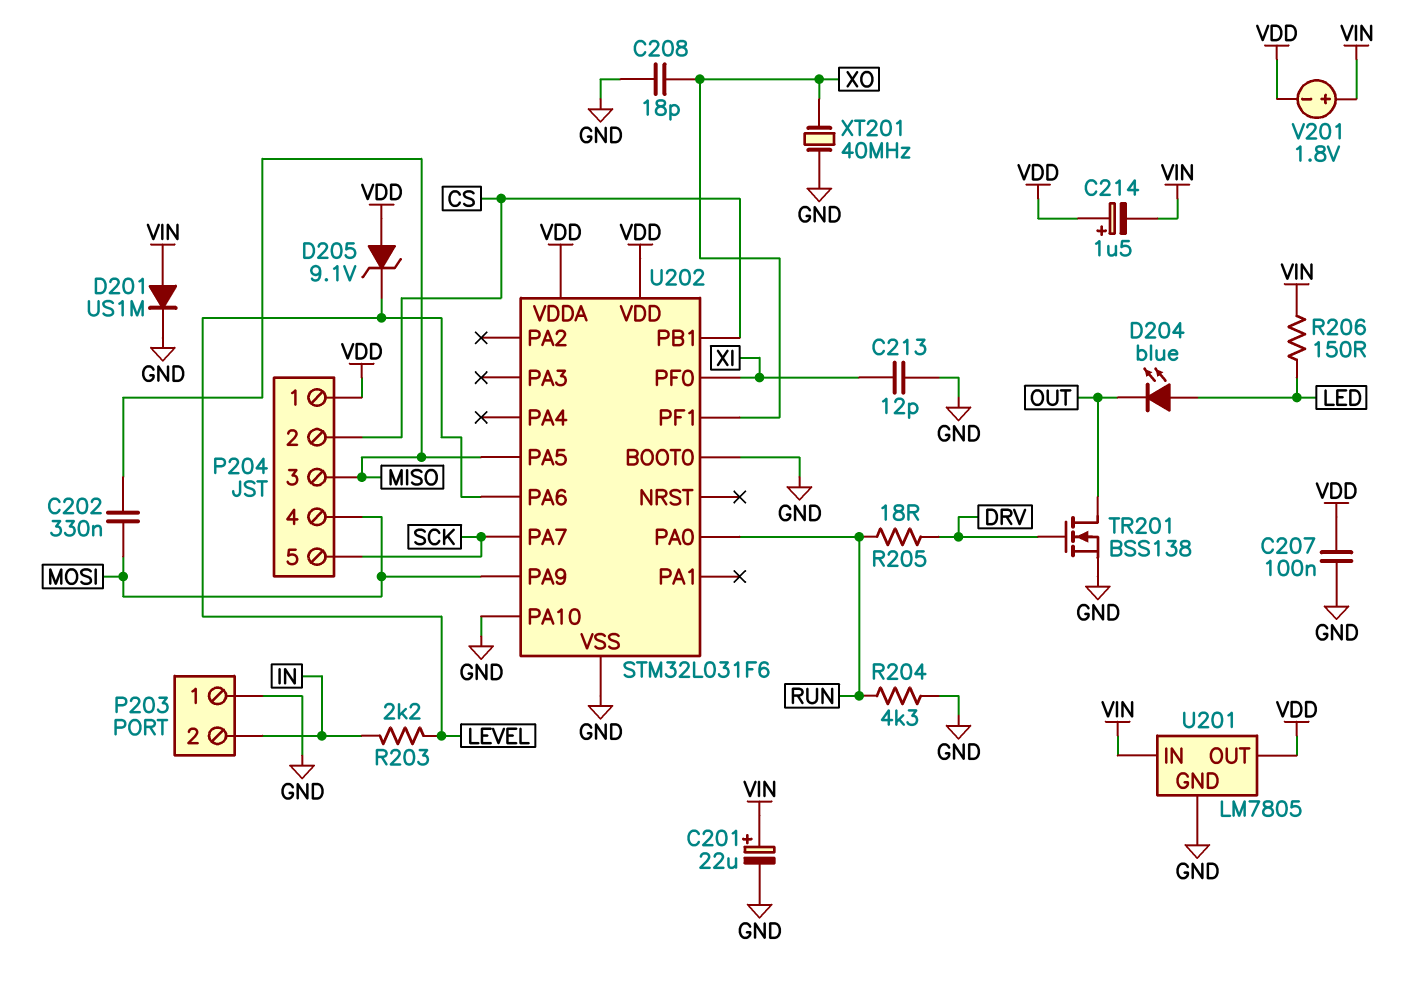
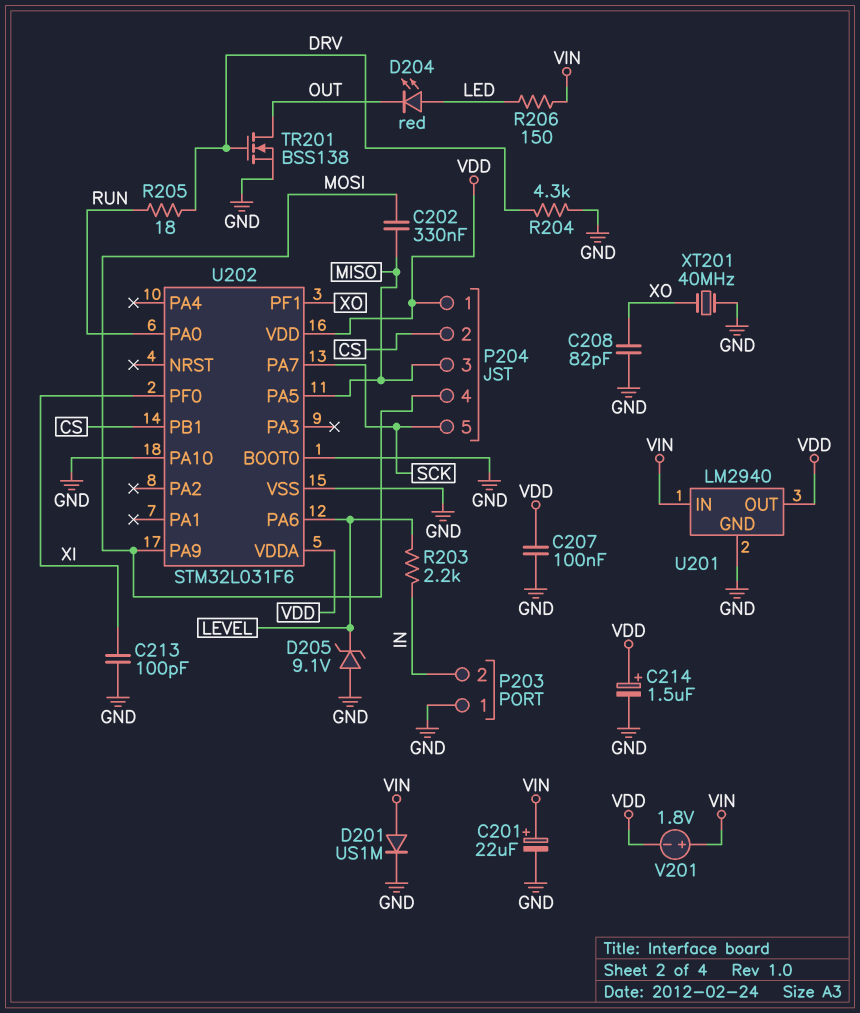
C208: 18pF (GND, XO) -> 82pF (GND, XO)
C213: 12pF (GND, XI) -> 100pF (GND, XI)
C214: 1.5uF (plus VDD, minus VIN) -> 1.5uF (plus VDD, minus GND)
D204: LED blue (A LED, K OUT) -> LED red (A LED, K OUT)
D205: zener 9.1V (A VDD, K LEVEL) -> zener 9.1V (A GND, K LEVEL)
R204: 4.3k (GND, RUN) -> 4.3k (DRV, GND)
U201: LM7805 -> LM2940

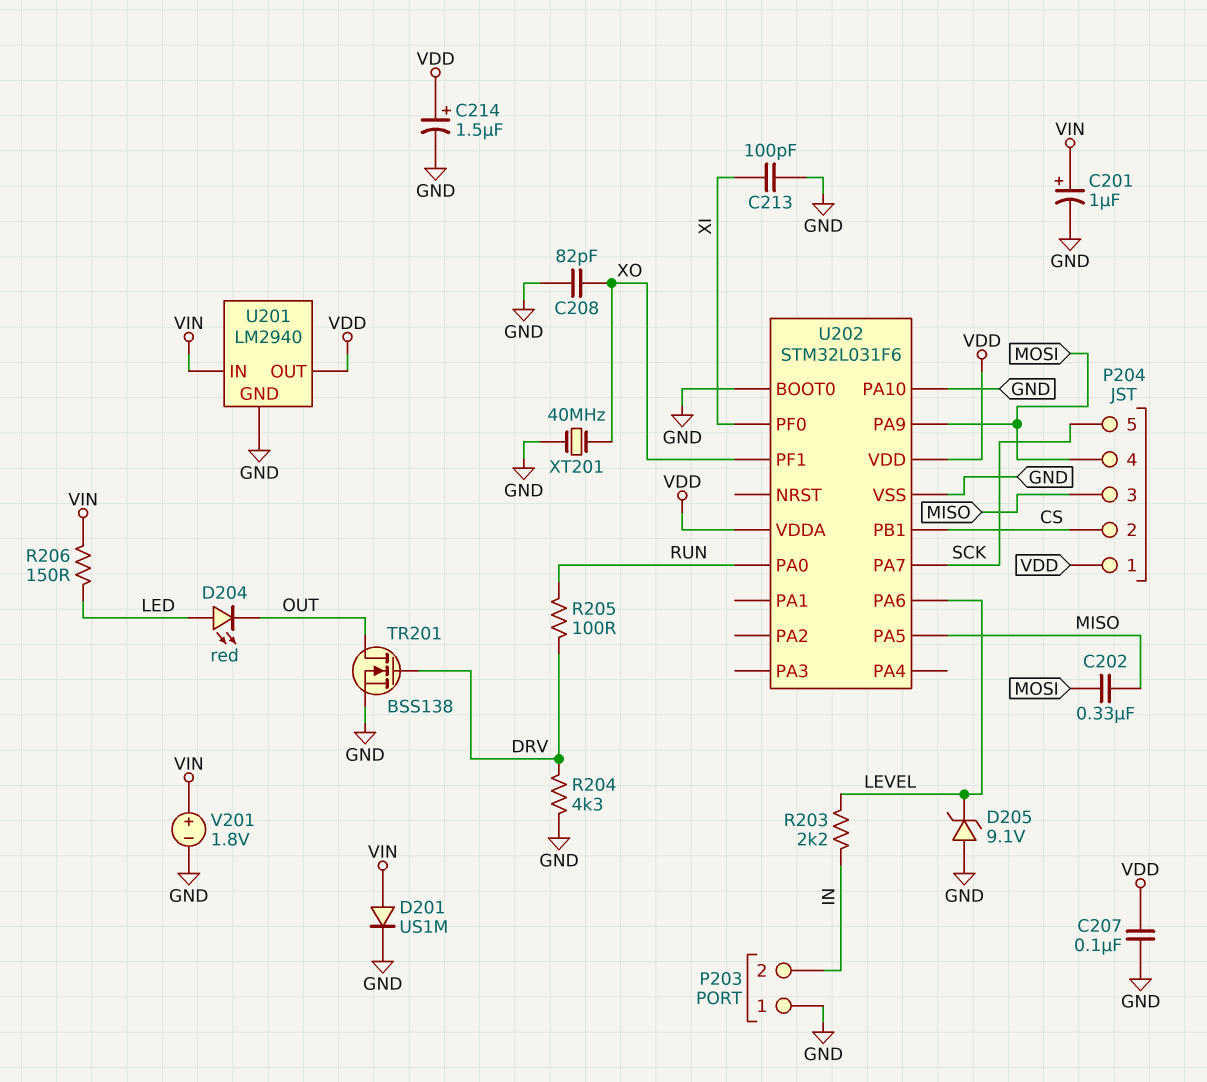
C201: 22uF (plus VIN, minus GND) -> 1uF (plus VIN, minus GND)
R205: 18 (DRV, RUN) -> 100 (DRV, RUN)
V201: 1.8V (plus VIN, minus VDD) -> 1.8V (plus VIN, minus GND)

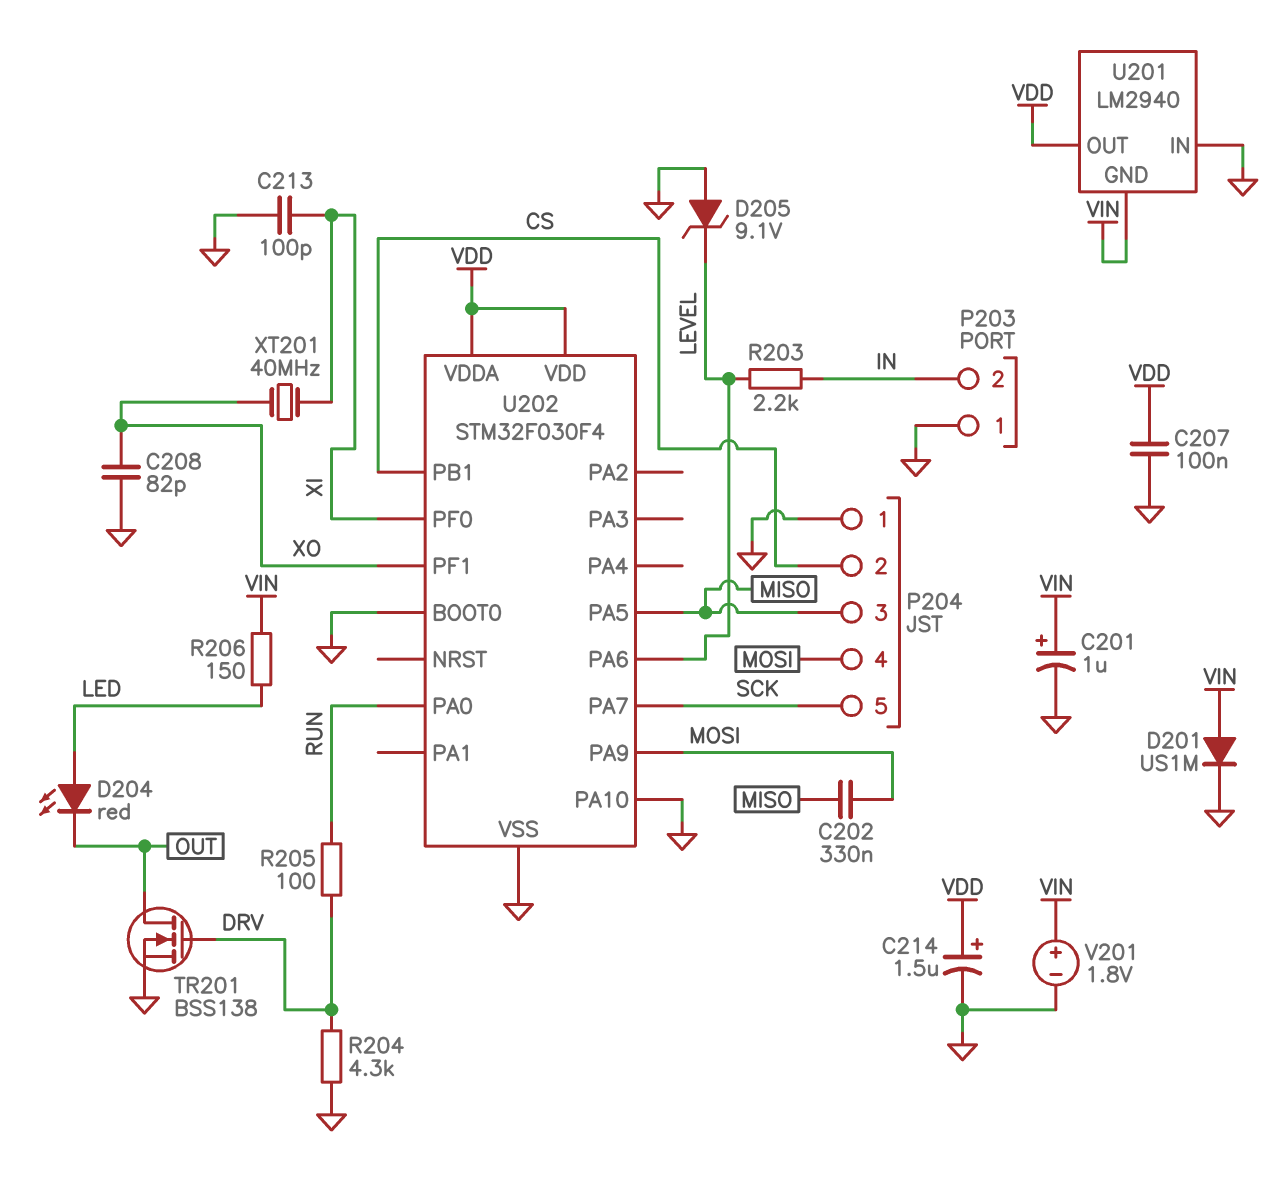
P204 pin 1: VDD -> GND
U201 pin GND: GND -> VIN
U201 pin IN: VIN -> GND
U202: STM32L031F6 -> STM32F030F4
XT201: 40MHz (GND, XO) -> 40MHz (XI, XO)

